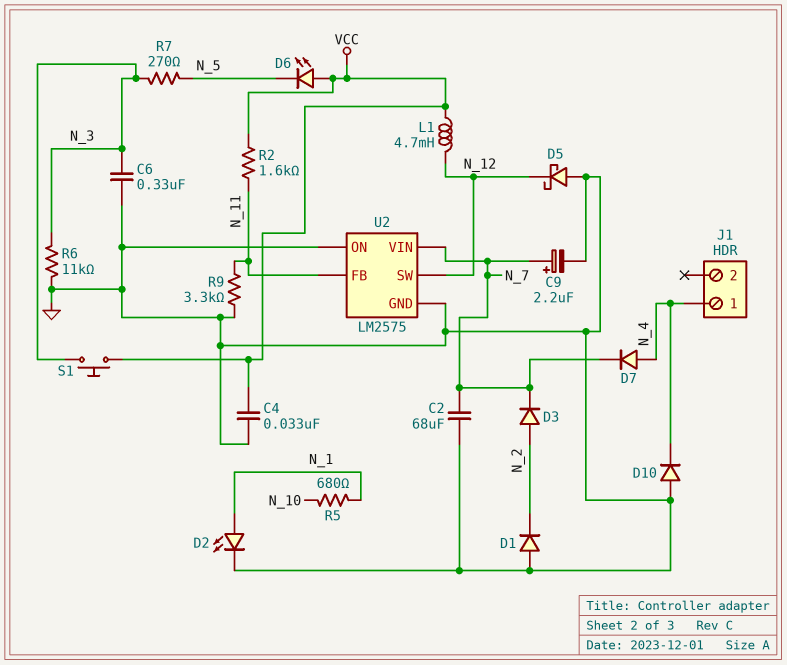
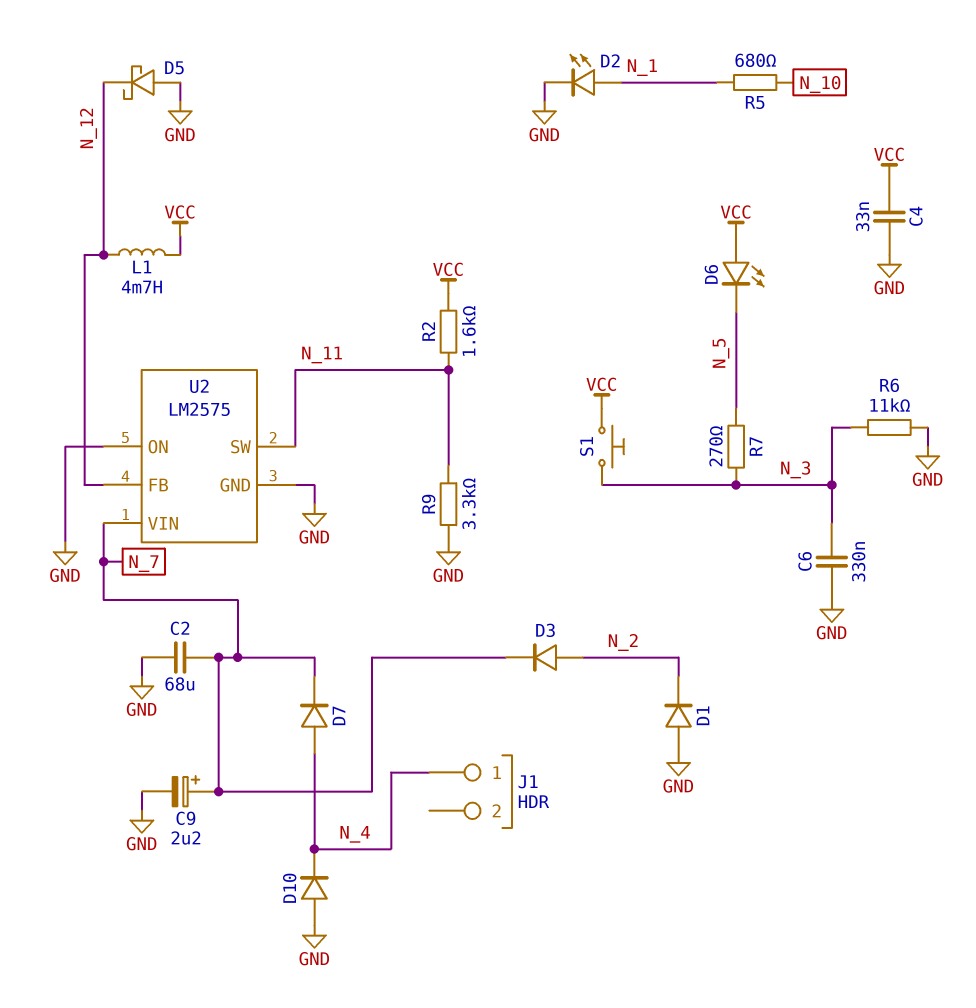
U2 pin FB: N_11 -> N_12
U2 pin SW: N_12 -> N_11

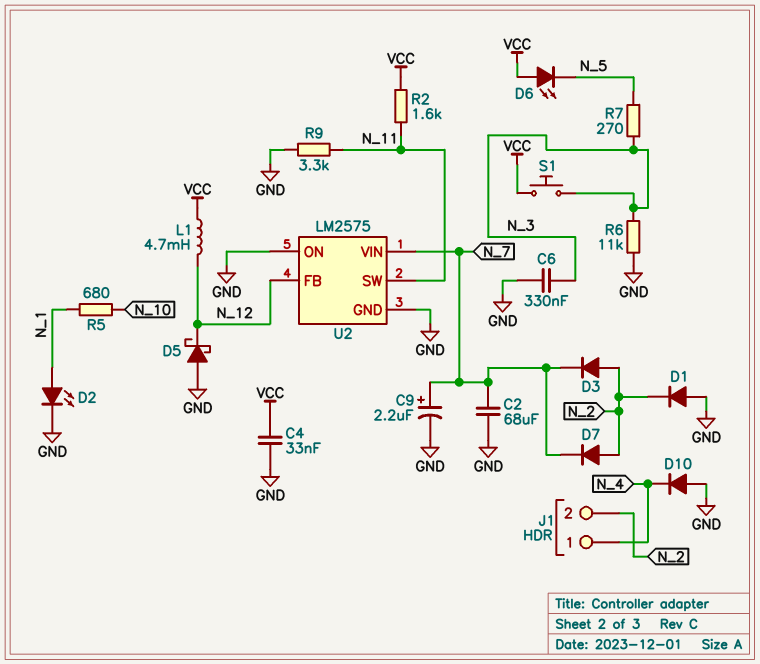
D7: diode (A N_4, K N_7) -> diode (A N_2, K N_7)
J1 pin 2: none -> N_2

